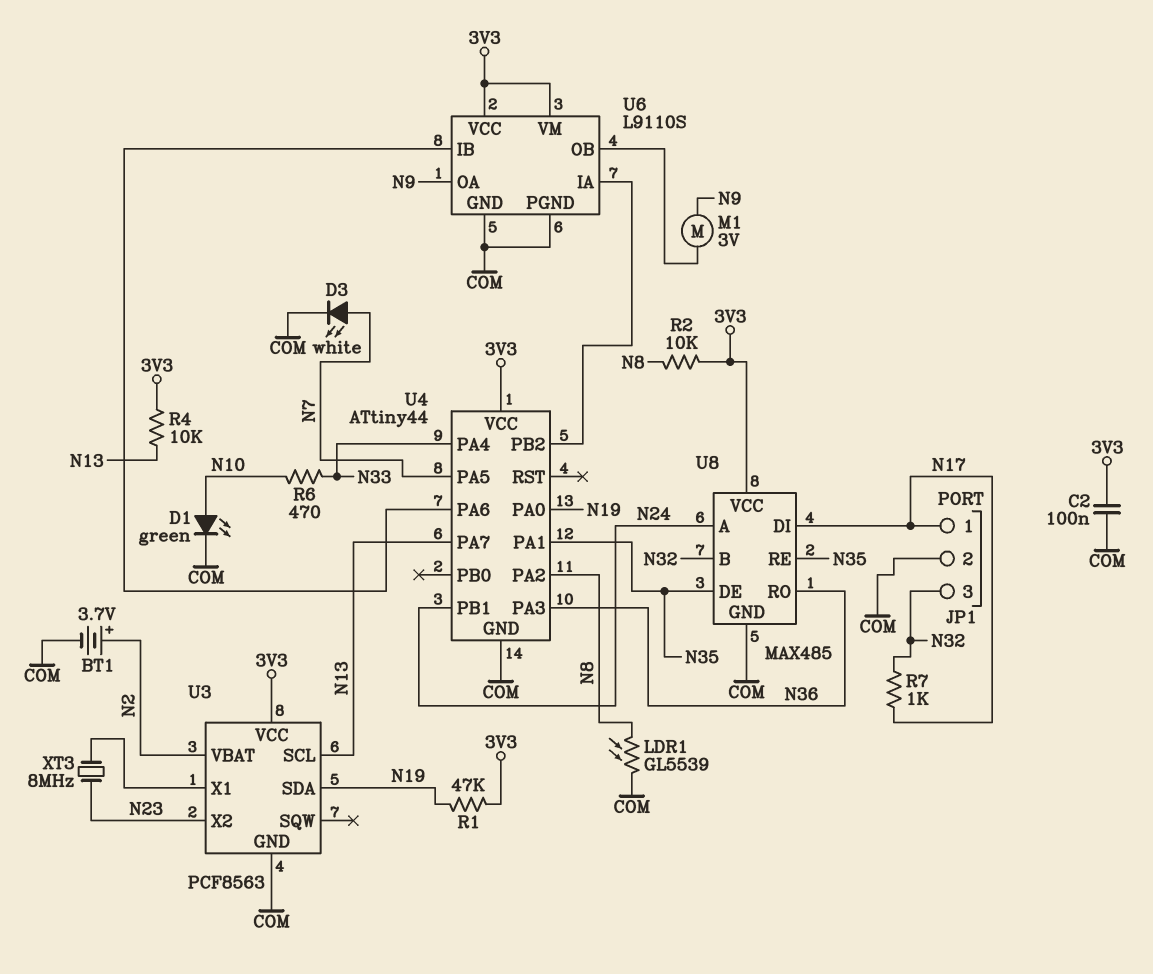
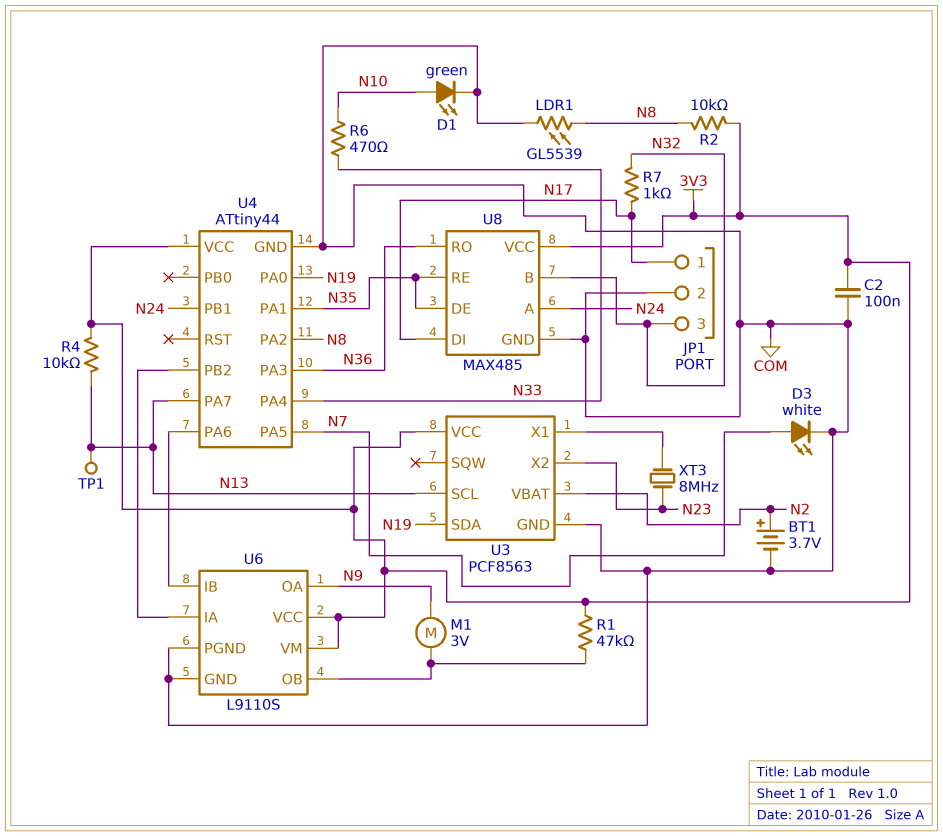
R1: 47k (3V3, N19) -> 47k (3V3, U6/OB)
TP1: none -> test point (N13)

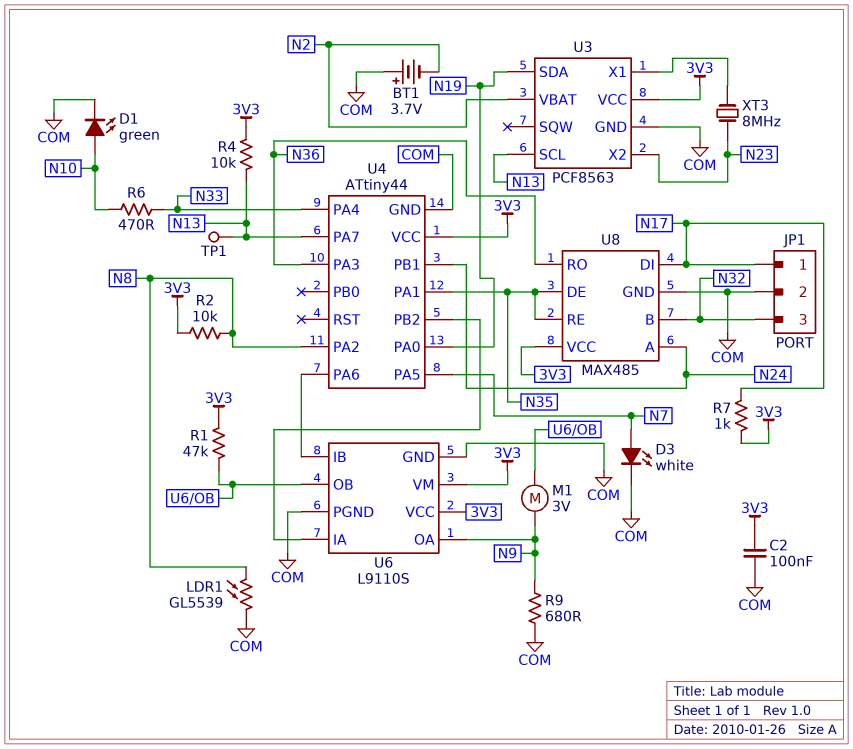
BT1: 3.7V (plus N2, minus COM) -> 3.7V (plus COM, minus N2)
R7: 1k (N17, N32) -> 1k (3V3, N17)
R9: none -> 680 (COM, N9)

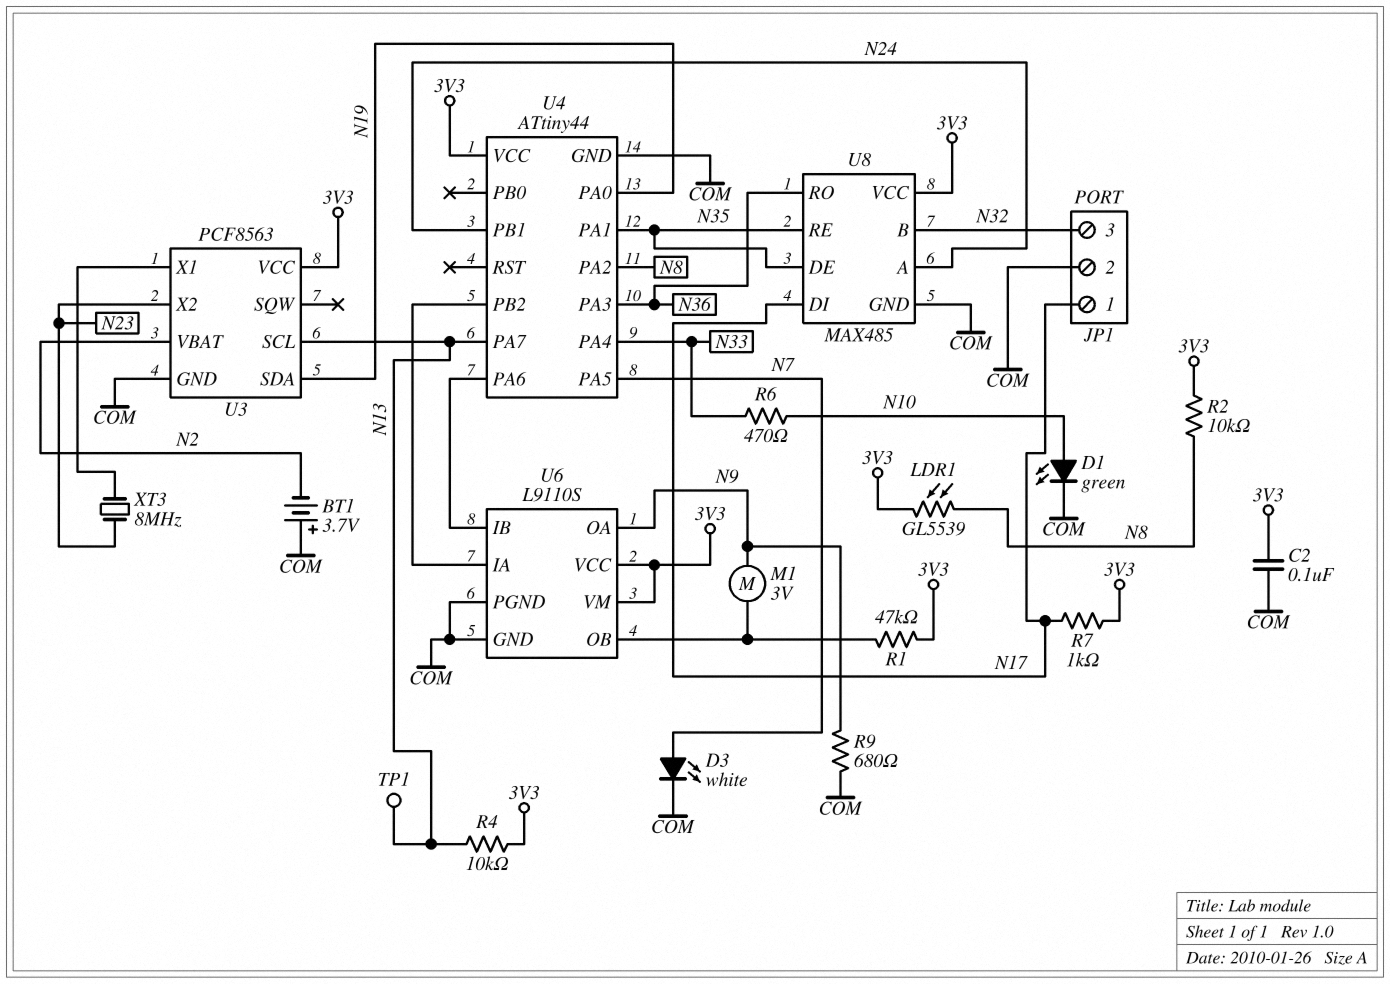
LDR1: GL5539 (COM, N8) -> GL5539 (3V3, N8)

